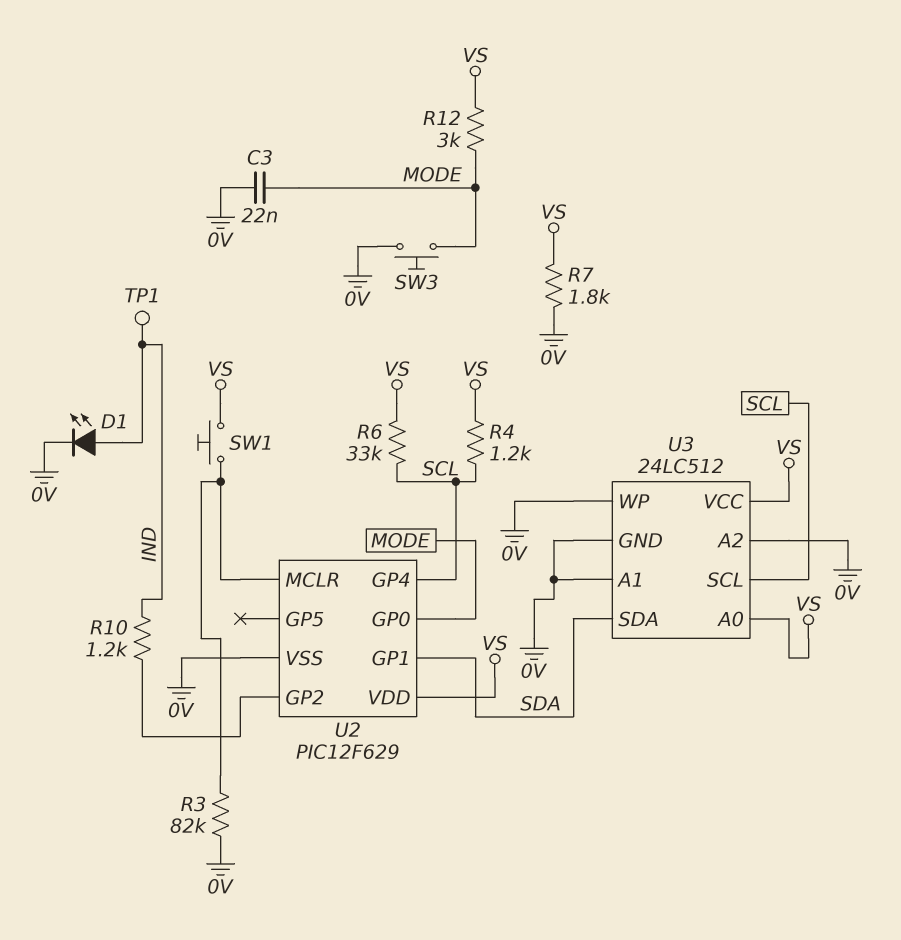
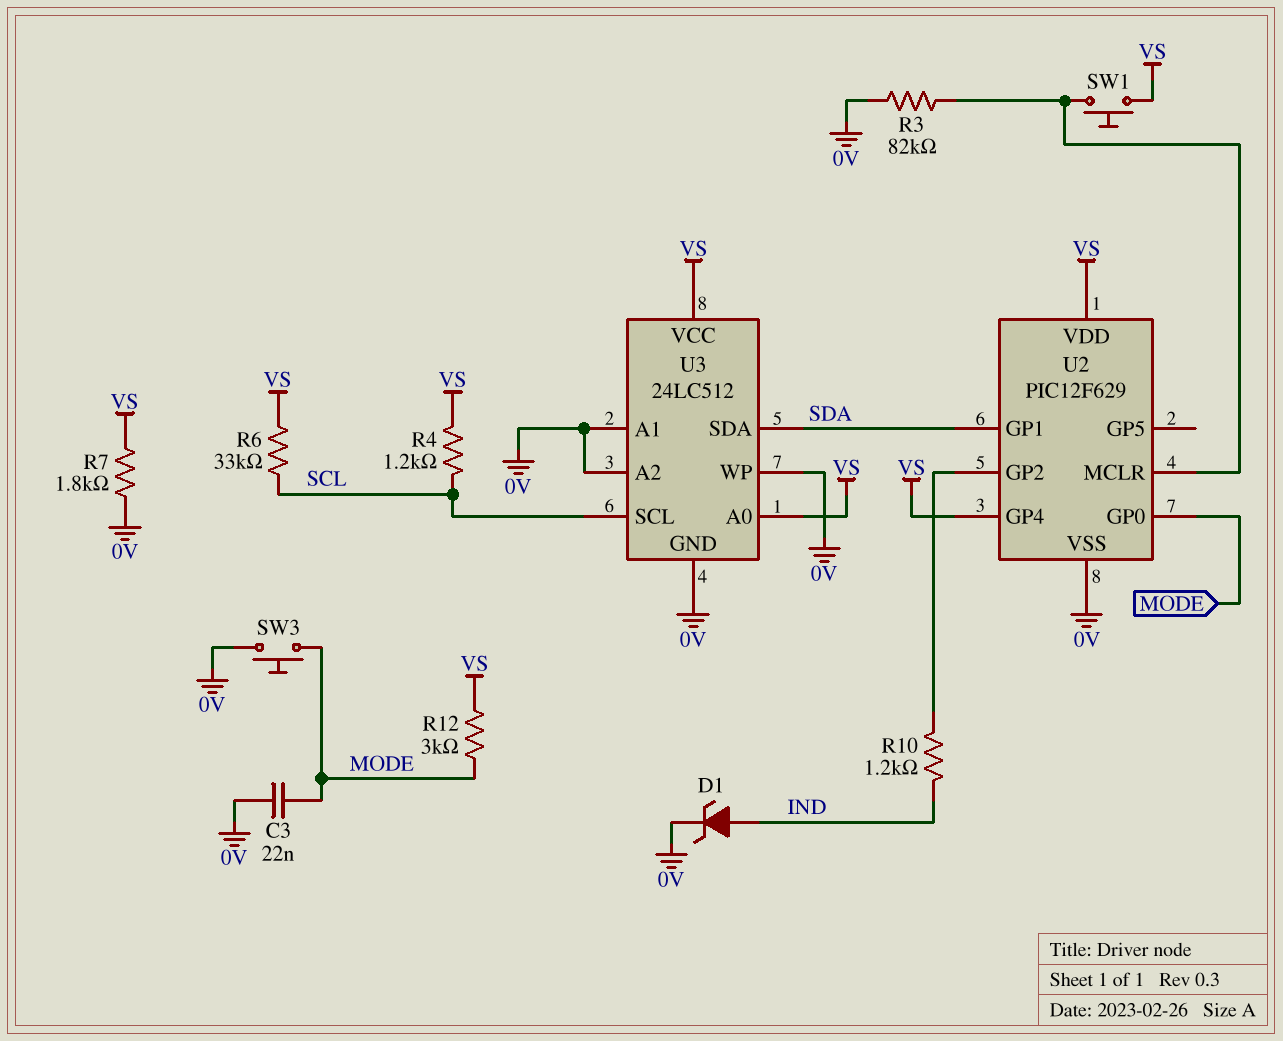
D1: LED (A IND, K 0V) -> zener (A IND, K 0V)
TP1: test point (IND) -> none
U2 pin GP4: SCL -> VS

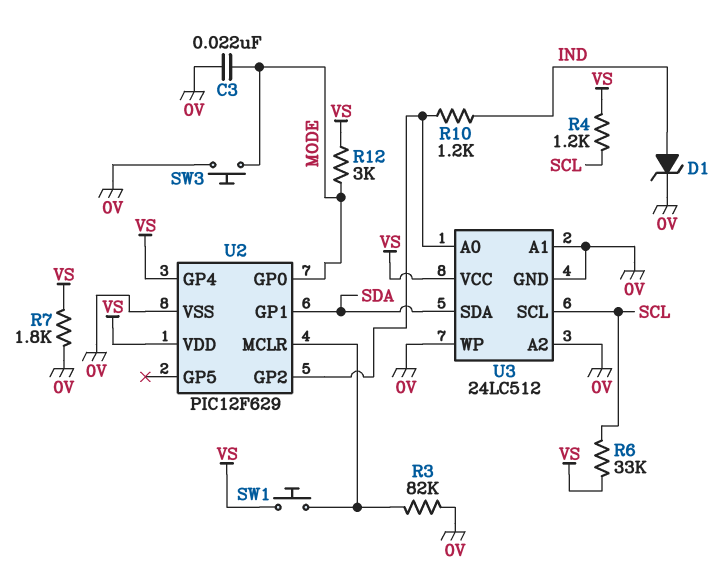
U3 pin A0: VS -> U2/GP2

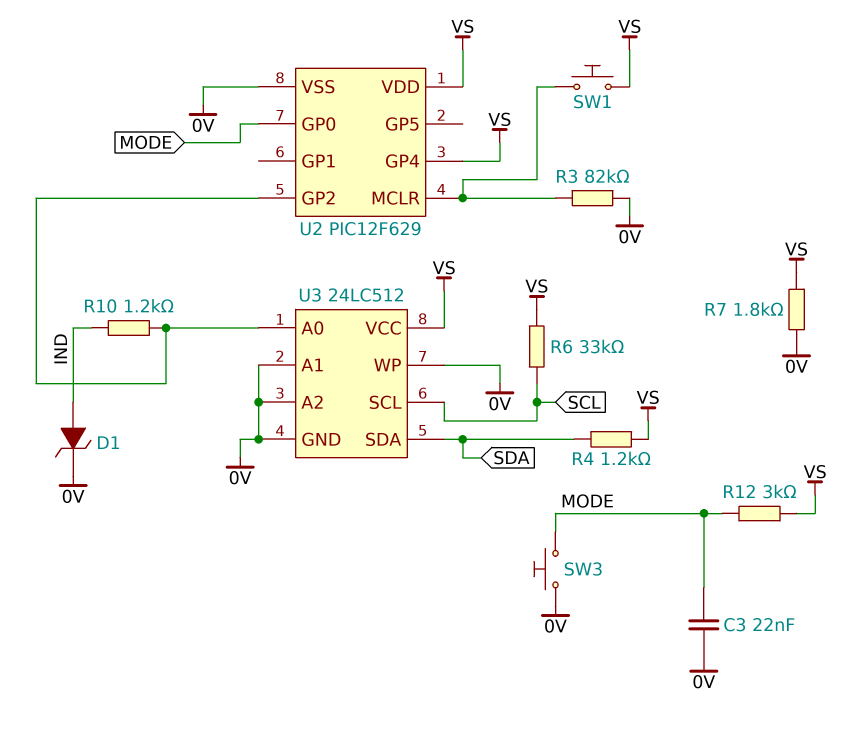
R4: 1.2k (SCL, VS) -> 1.2k (SDA, VS)
U2 pin GP1: SDA -> none

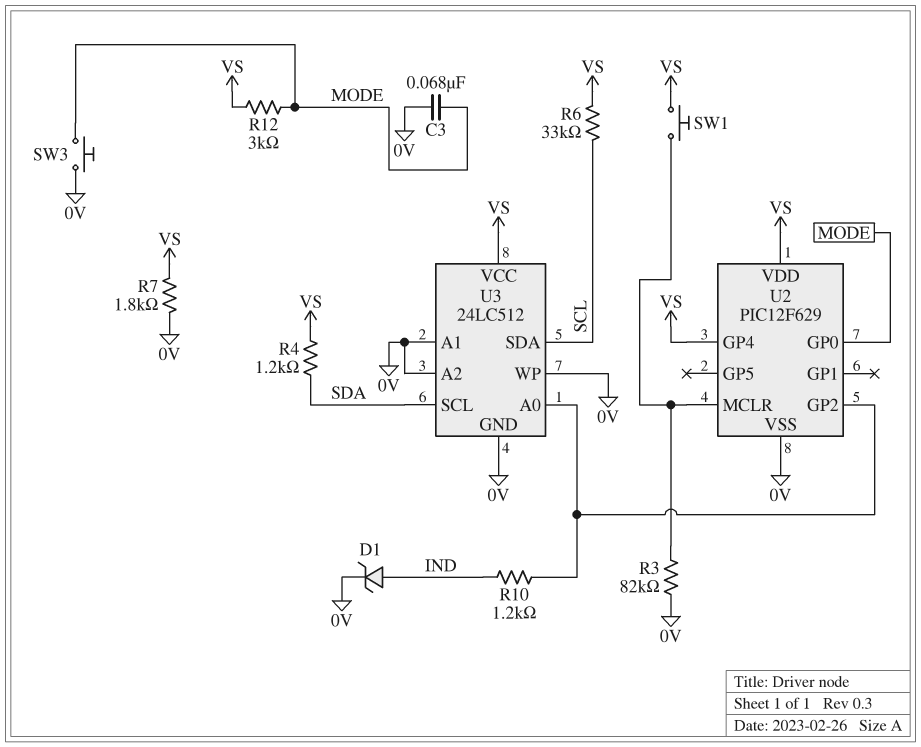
C3: 22nF (0V, MODE) -> 68nF (0V, MODE)
U3 pin SCL: SCL -> SDA
U3 pin SDA: SDA -> SCL

